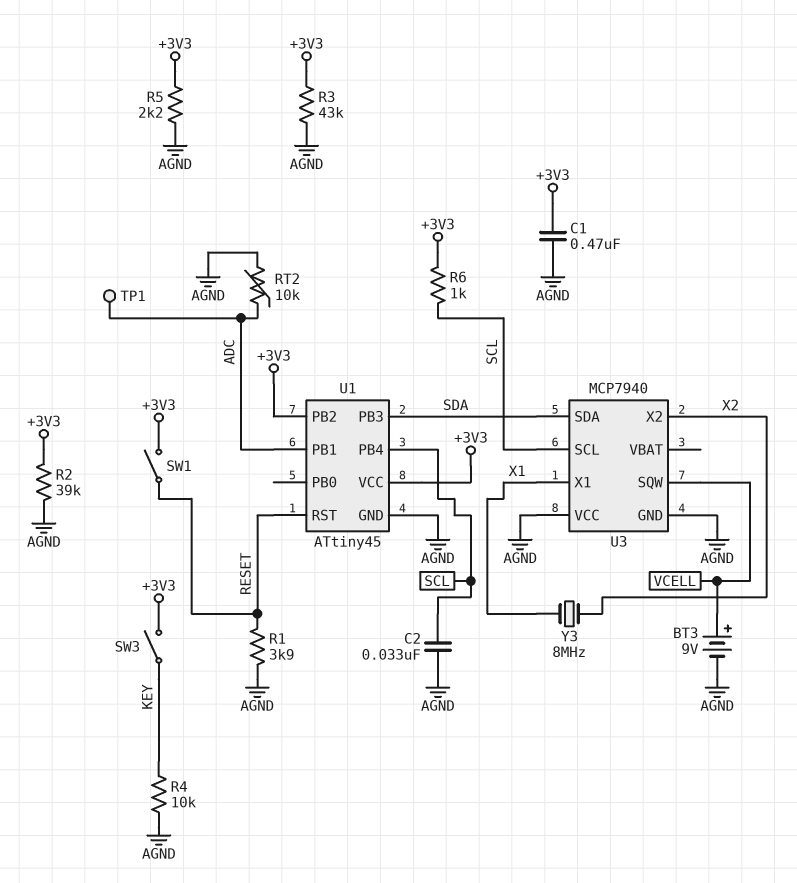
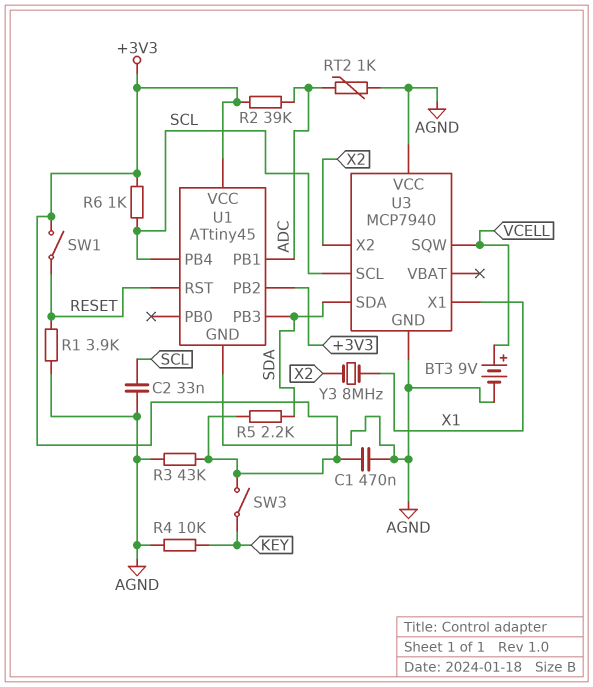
R2: 39k (+3V3, AGND) -> 39k (+3V3, ADC)
R5: 2.2k (+3V3, AGND) -> 2.2k (+3V3, SDA)
RT2: 10k (ADC, AGND) -> 1k (ADC, AGND)
TP1: test point (ADC) -> none

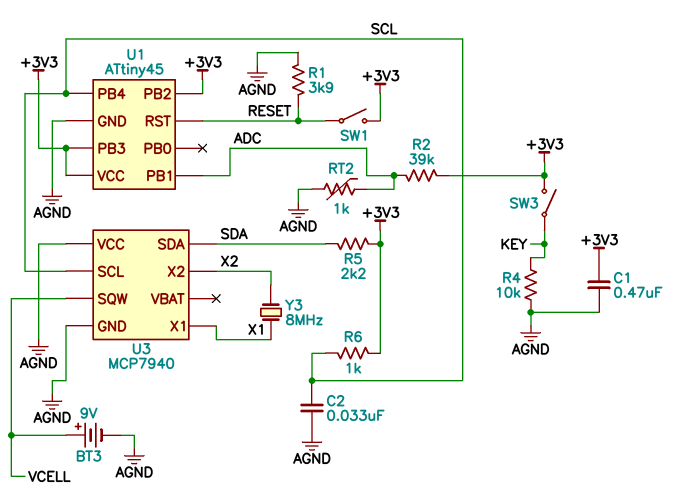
R3: 43k (+3V3, AGND) -> none
U1 pin PB3: SDA -> +3V3

